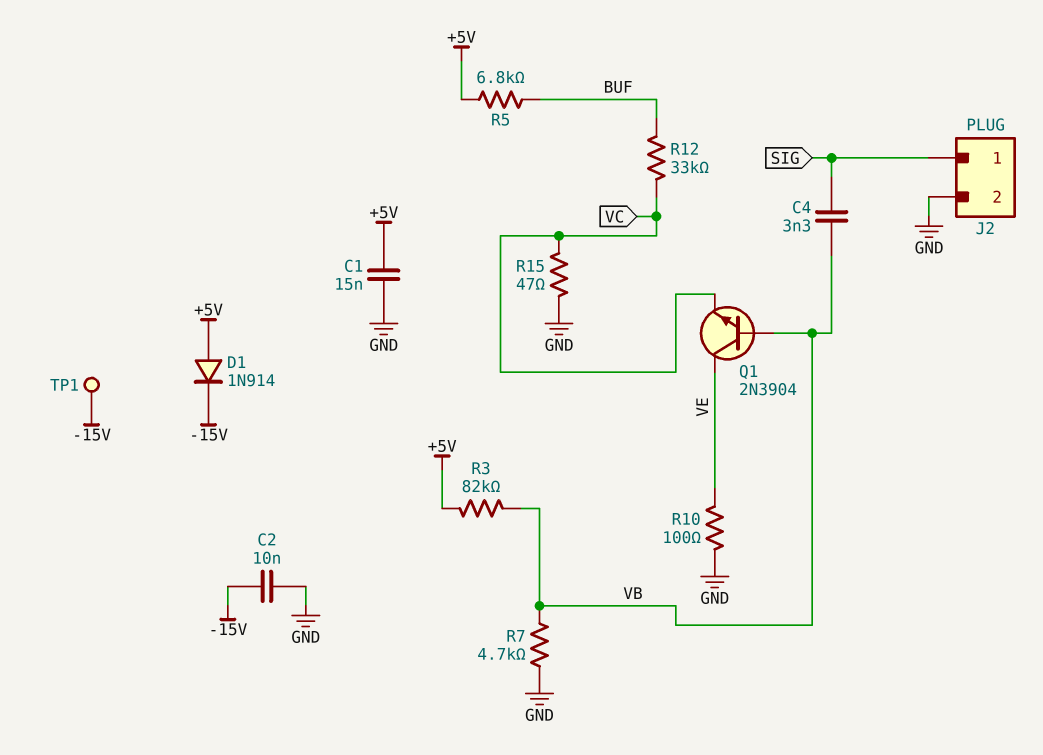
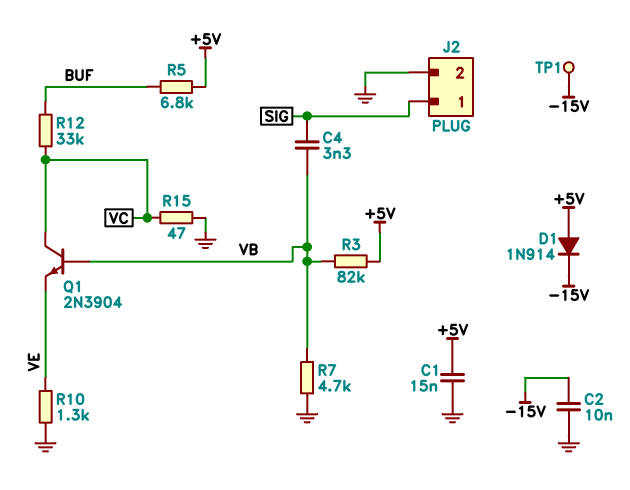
Q1: NPN 2N3904 (B VB, C VE, E VC) -> NPN 2N3904 (B VB, C VC, E VE)
R10: 100 (GND, VE) -> 1.3k (GND, VE)

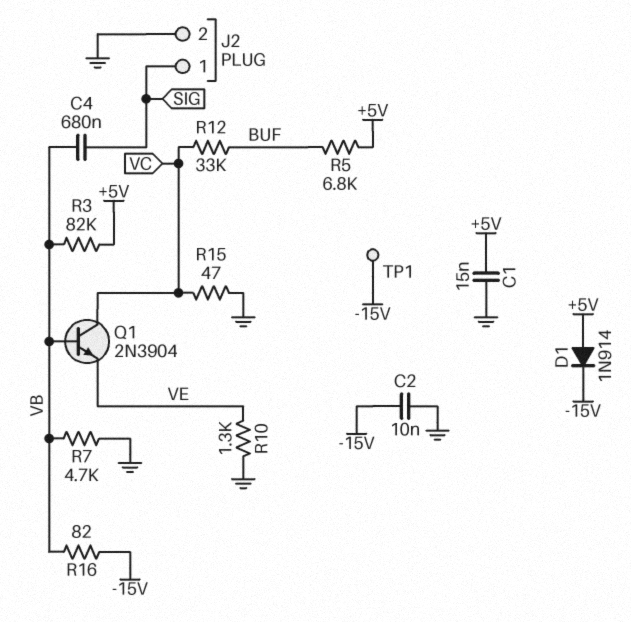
C4: 3.3nF (SIG, VB) -> 680nF (SIG, VB)
R16: none -> 82 (-15V, VB)

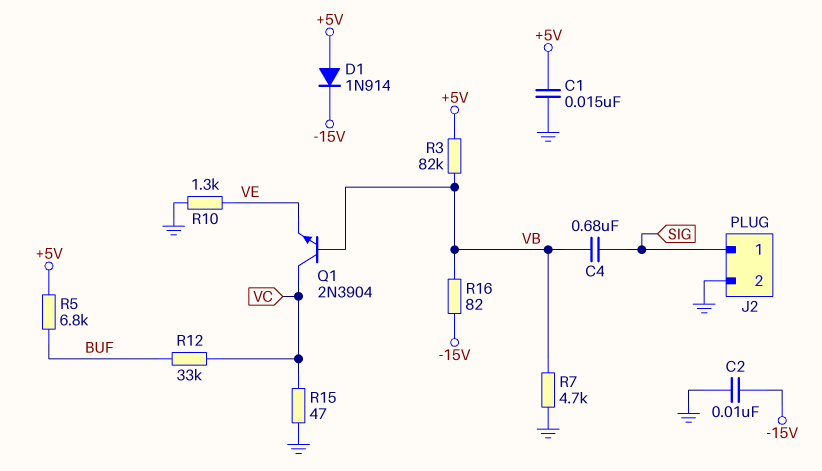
TP1: test point (-15V) -> none

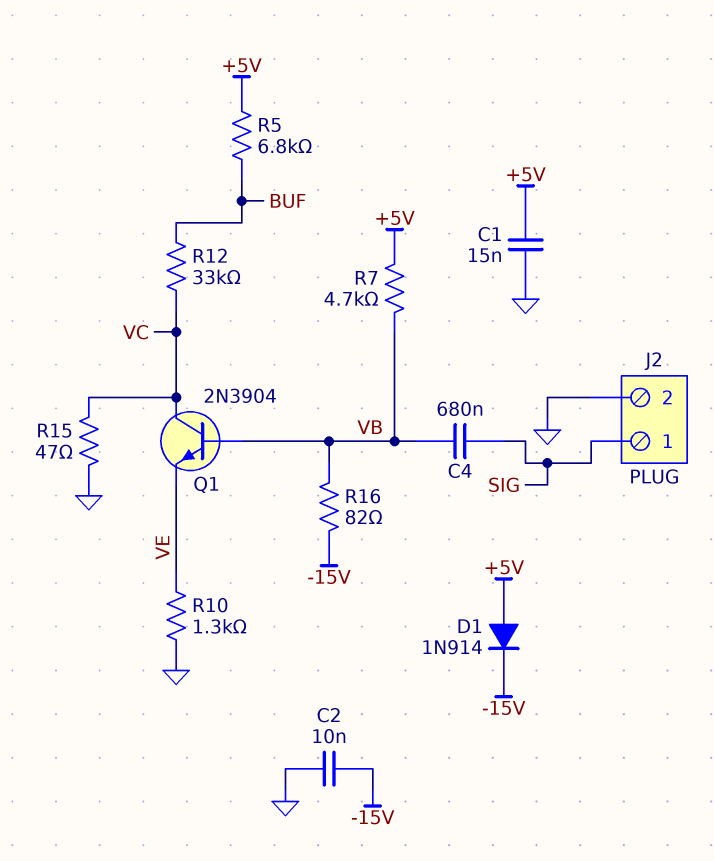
R3: 82k (+5V, VB) -> none
R7: 4.7k (GND, VB) -> 4.7k (+5V, VB)

